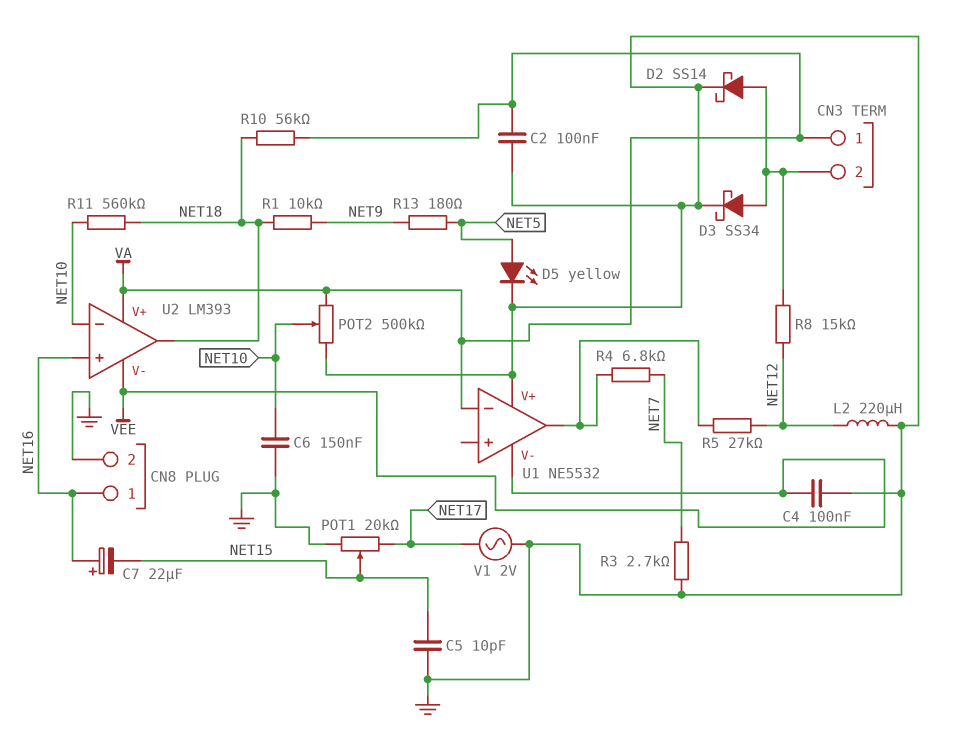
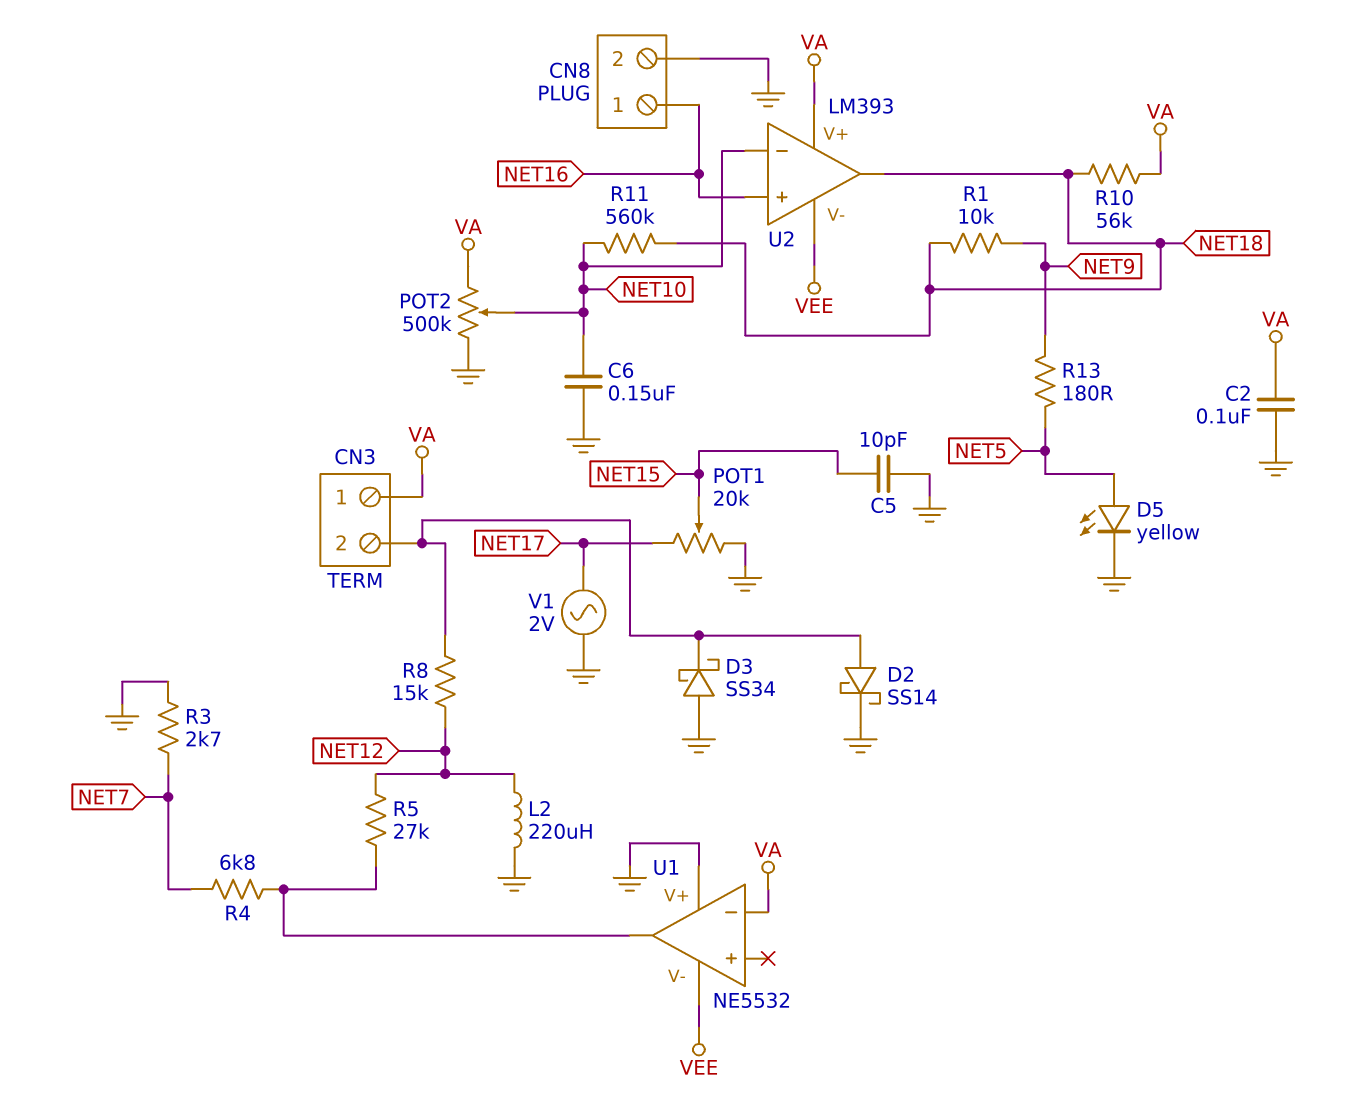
C4: 100nF (GND, VEE) -> none
C7: 22uF (plus NET16, minus NET15) -> none
D3: schottky SS34 (A CN3/2, K GND) -> schottky SS34 (A GND, K CN3/2)

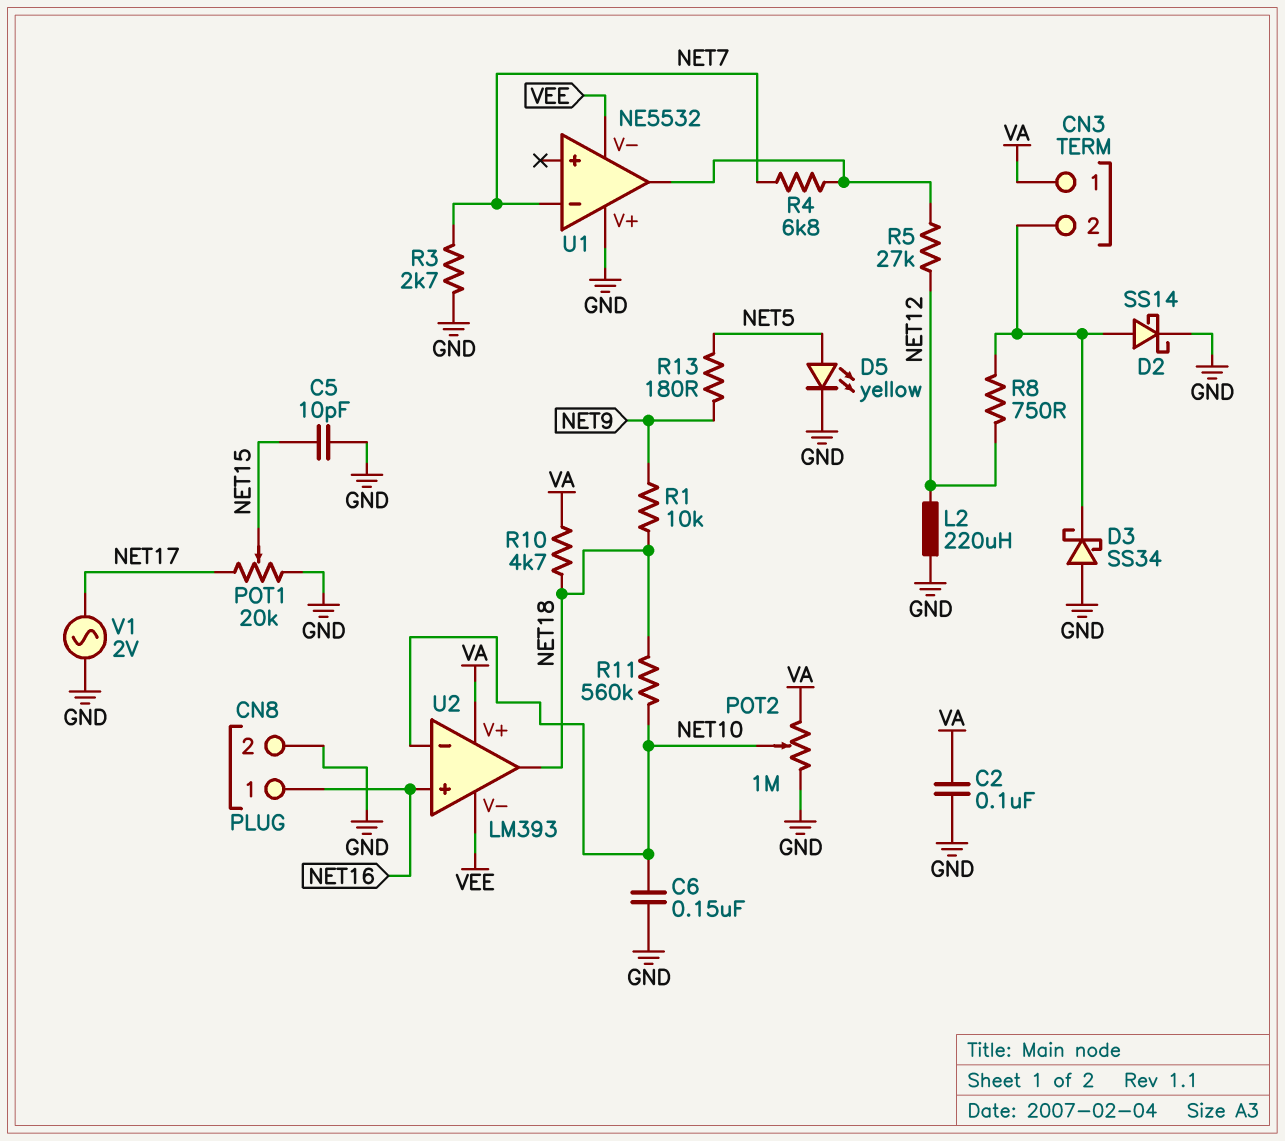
POT2: 500k (GND, VA, wiper NET10) -> 1M (GND, VA, wiper NET10)
R8: 15k (CN3/2, NET12) -> 750 (CN3/2, NET12)
R10: 56k (NET18, VA) -> 4.7k (NET18, VA)
U1 pin in-: VA -> NET7

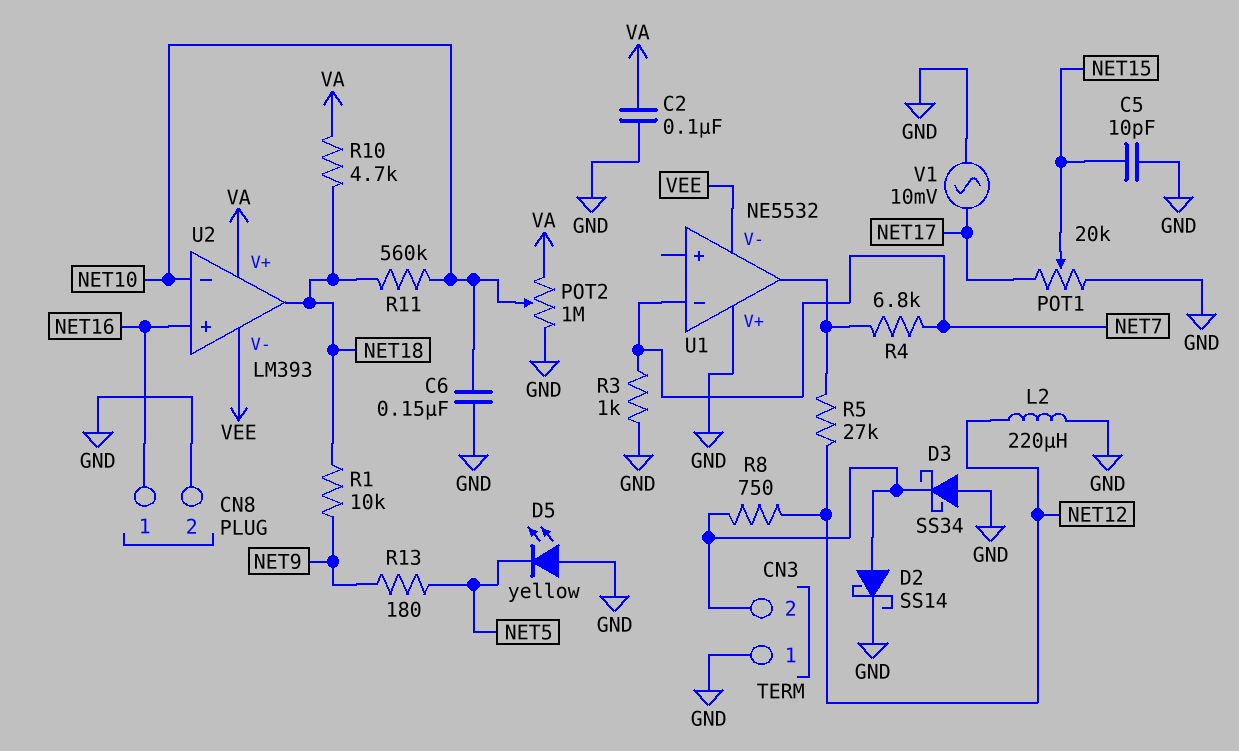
CN3 pin 1: VA -> GND
D5: LED yellow (A NET5, K GND) -> LED yellow (A GND, K NET5)
R3: 2.7k (GND, NET7) -> 1k (GND, NET7)
V1: AC 2V (GND, NET17) -> AC 10mV (GND, NET17)

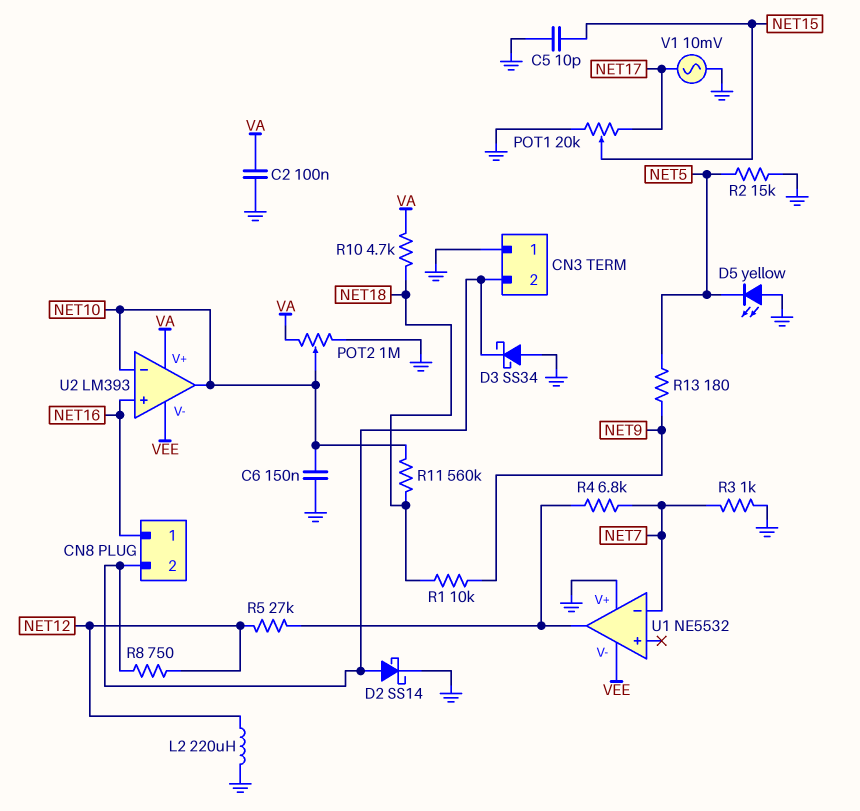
CN8 pin 2: GND -> CN3/2
R2: none -> 15k (GND, NET5)
U2 pin out: NET18 -> NET10

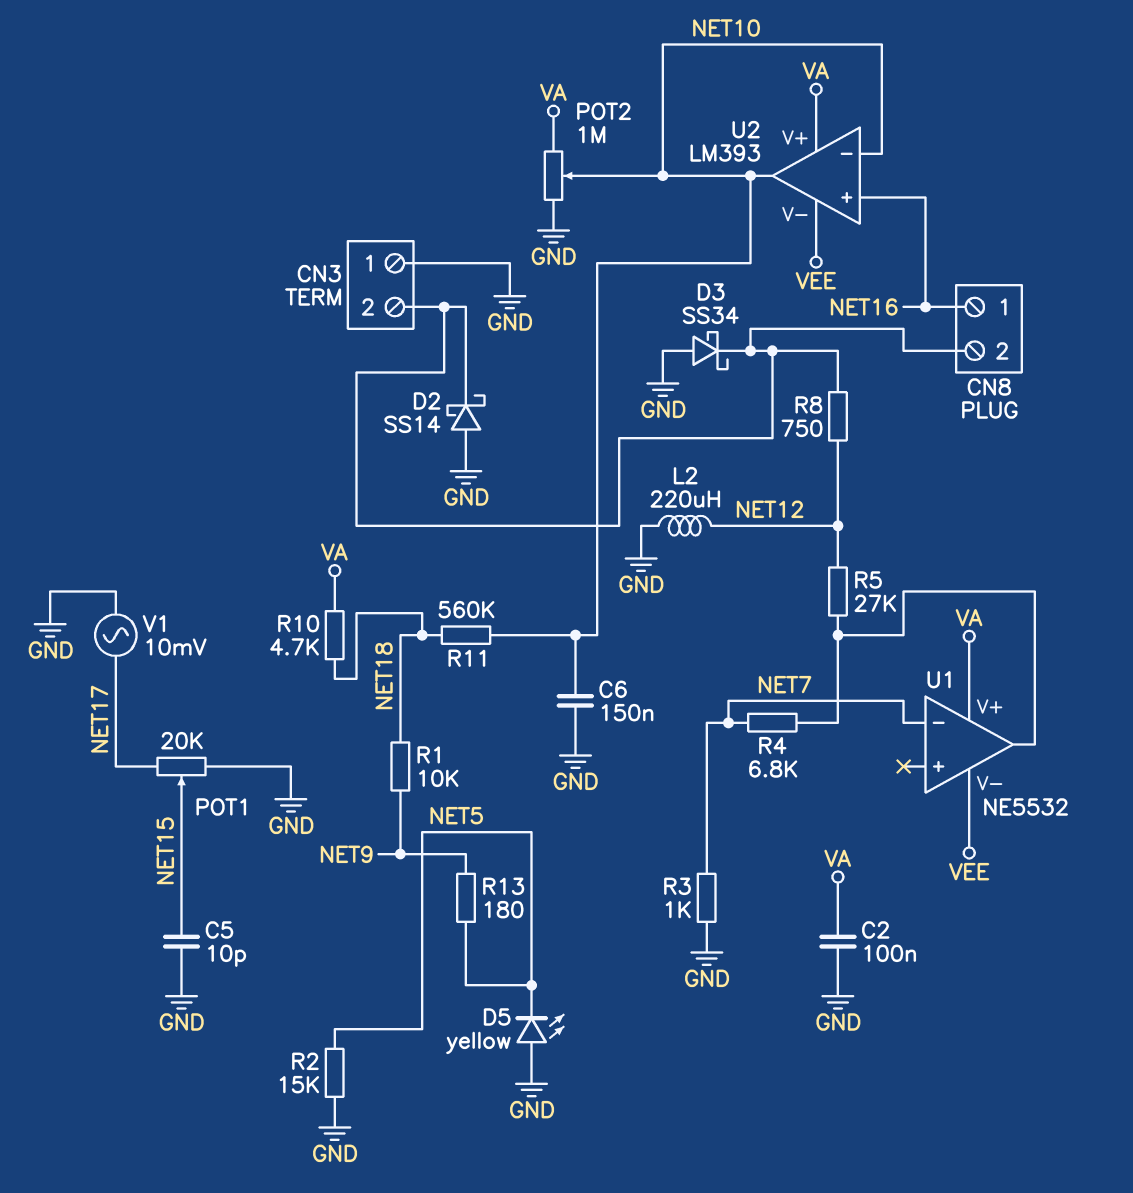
D2: schottky SS14 (A CN3/2, K GND) -> schottky SS14 (A GND, K CN3/2)
U1 pin V+: GND -> VA

